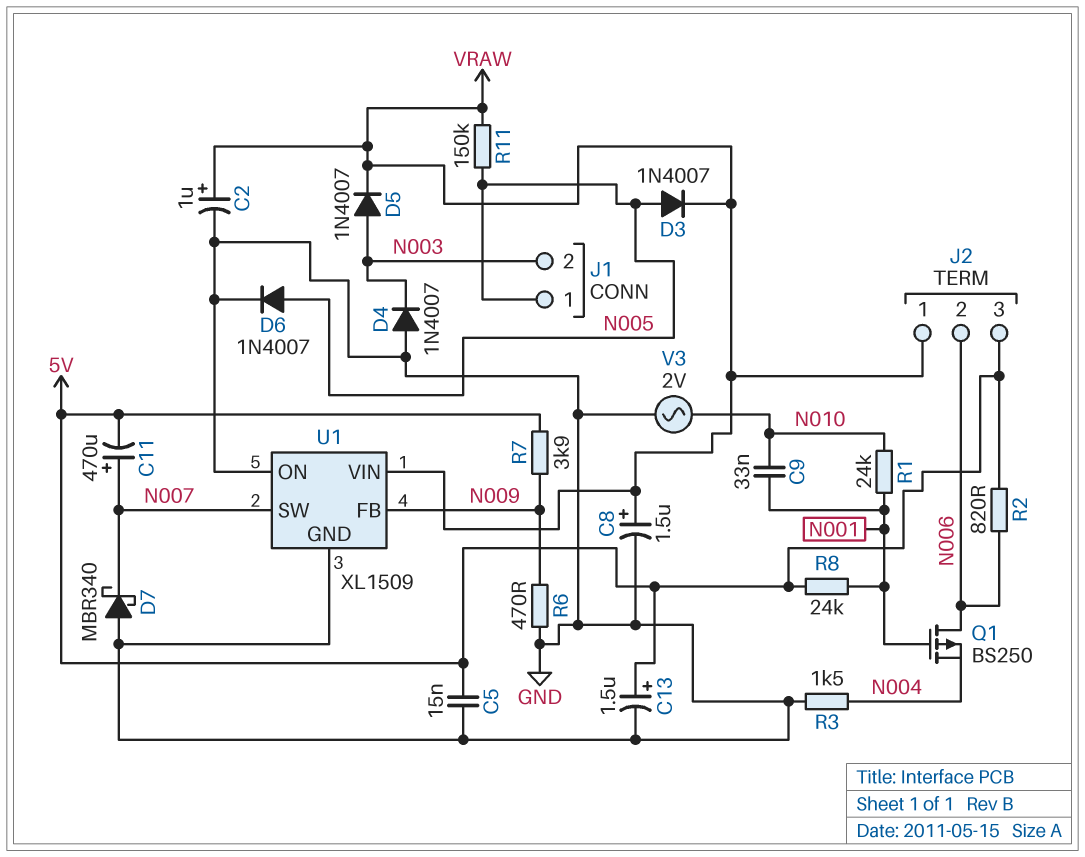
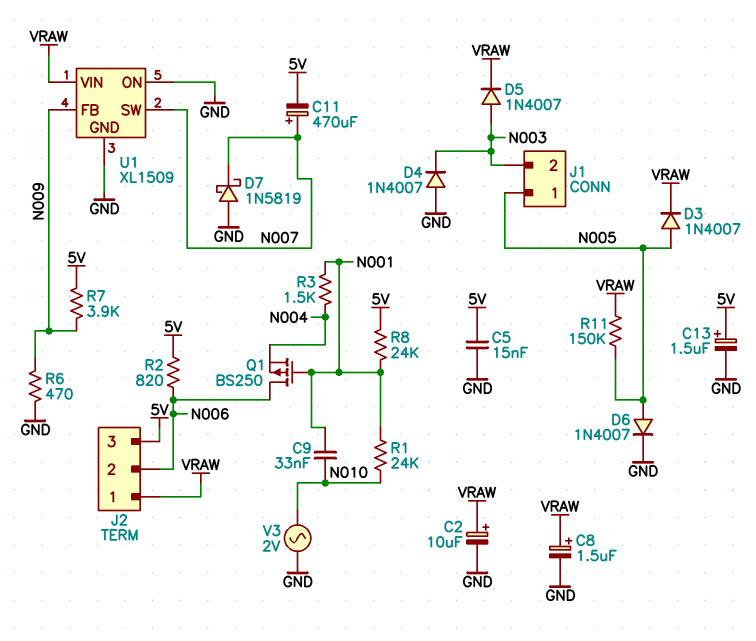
C2: 1uF (plus VRAW, minus GND) -> 10uF (plus VRAW, minus GND)
D7: schottky MBR340 (A GND, K N007) -> schottky 1N5819 (A GND, K N007)
R3: 1.5k (GND, N004) -> 1.5k (N001, N004)

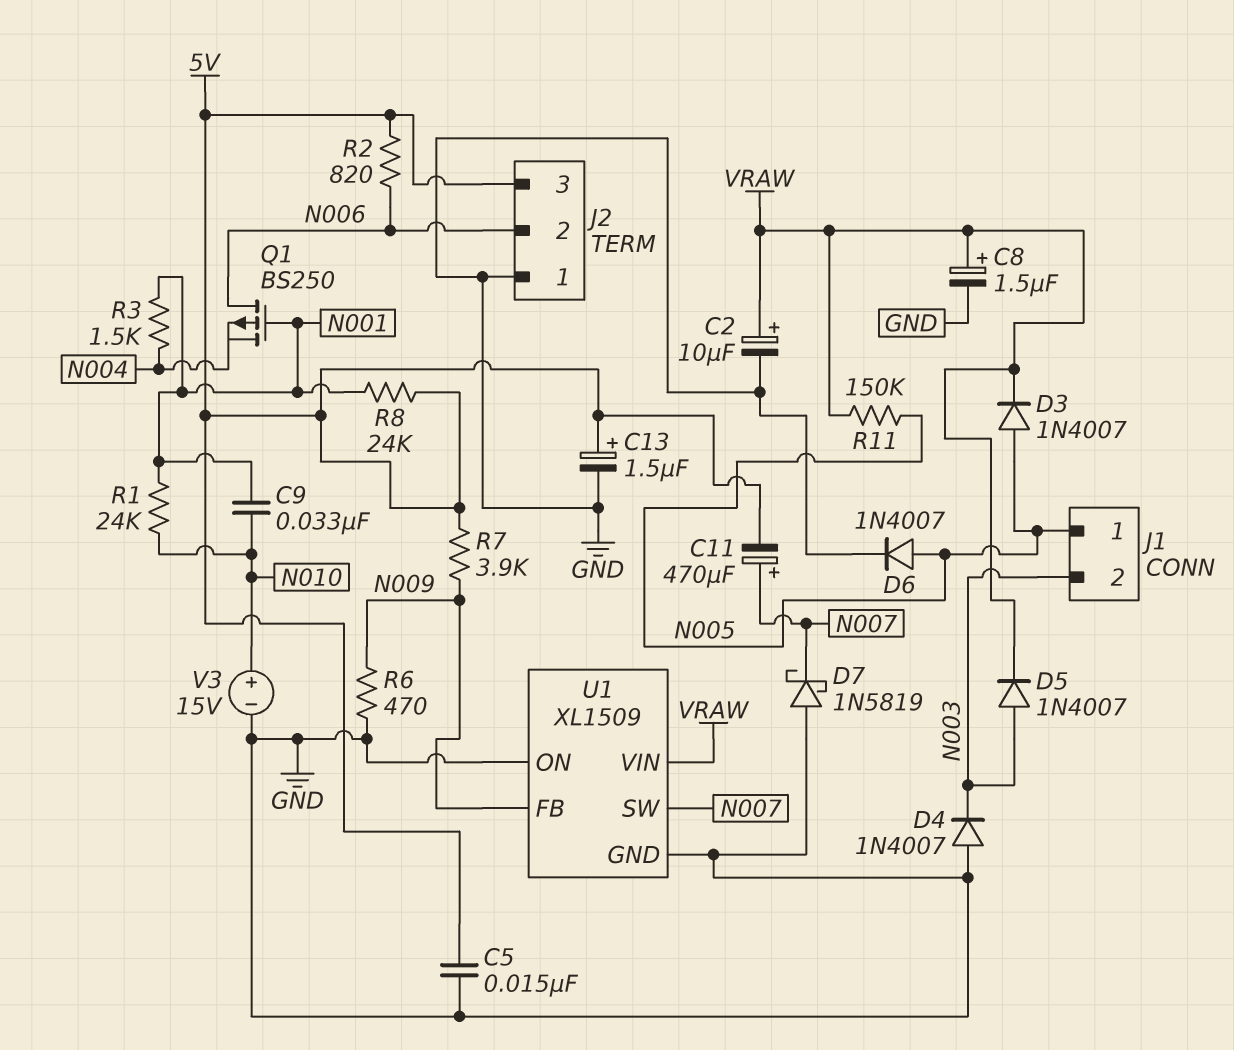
J2 pin 1: VRAW -> GND
V3: AC 2V (GND, N010) -> 15V (plus N010, minus GND)

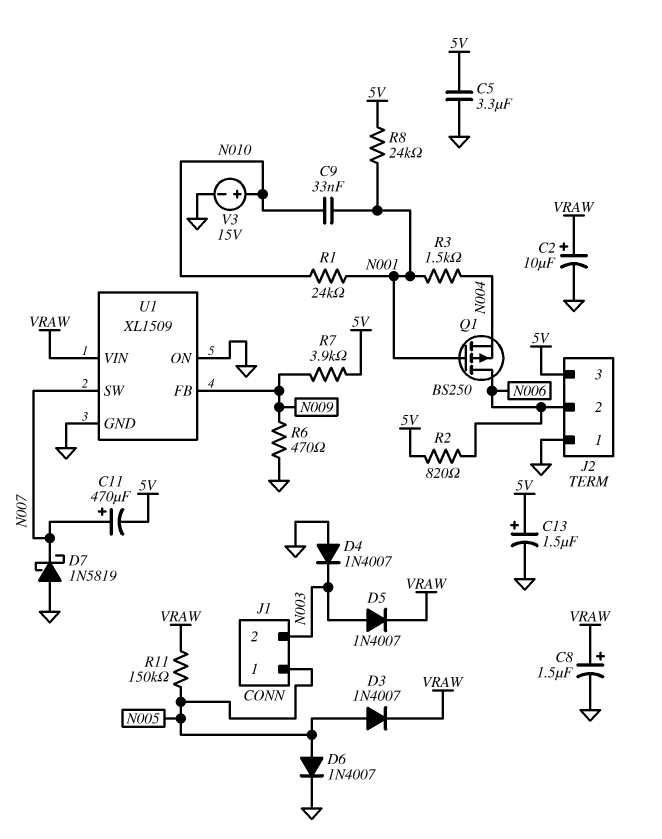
C5: 15nF (5V, GND) -> 3.3uF (5V, GND)

